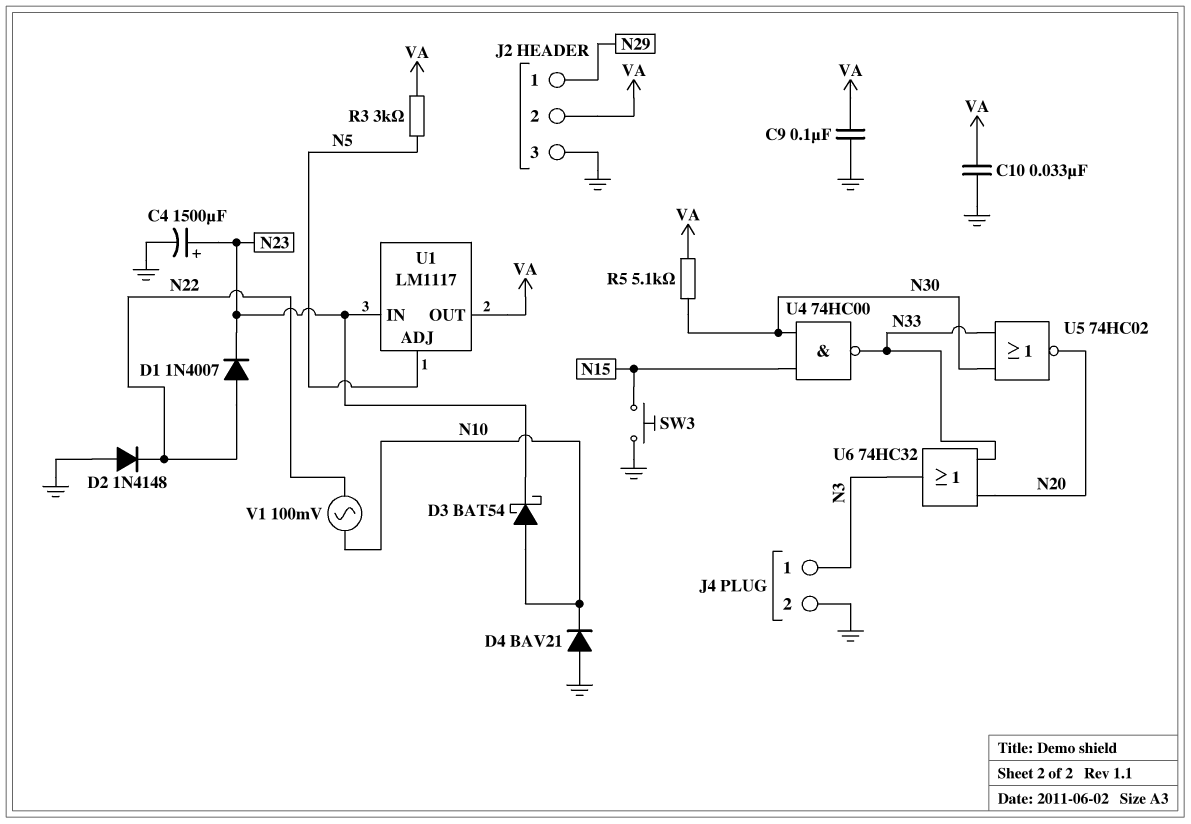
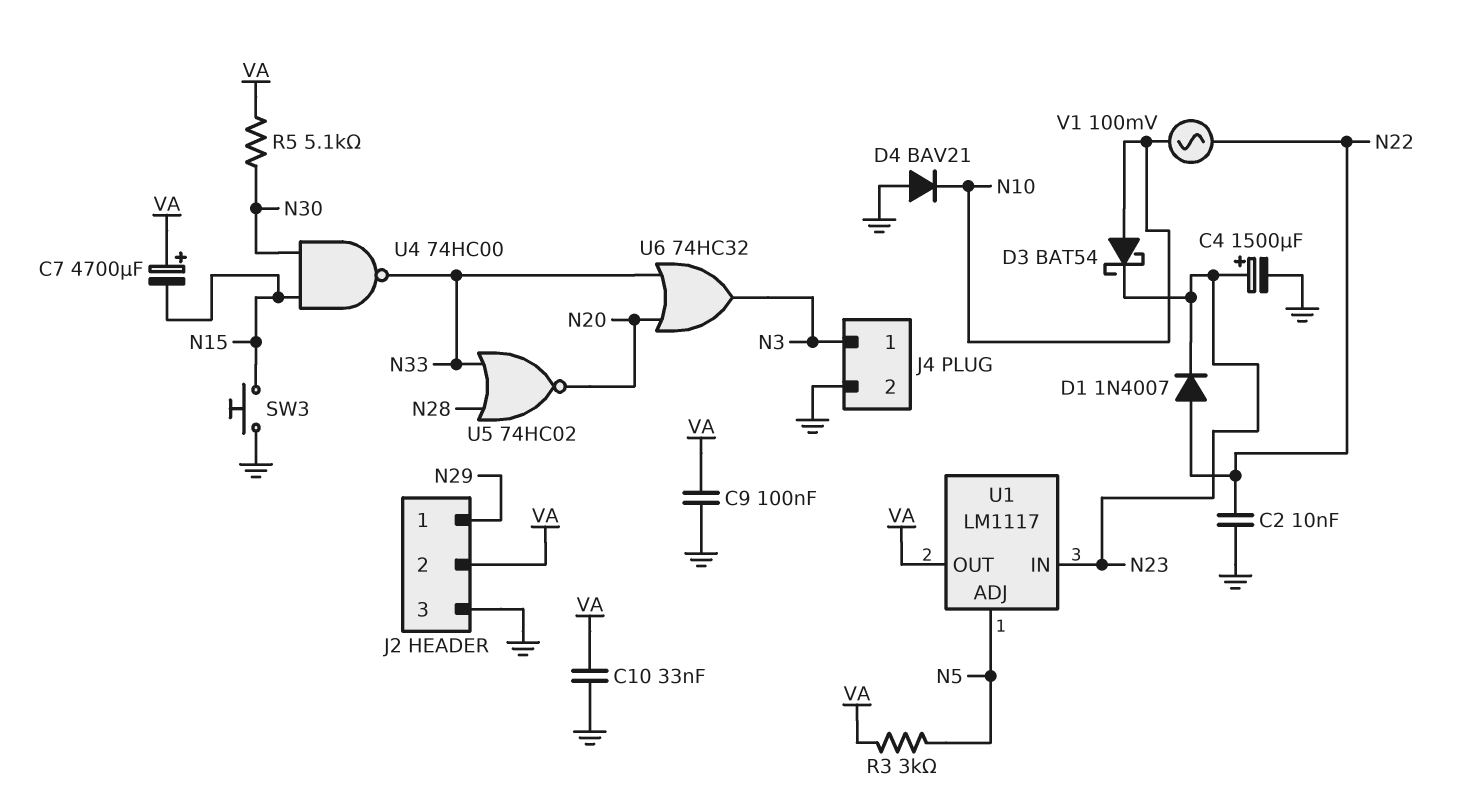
C2: none -> 10nF (GND, N22)
C7: none -> 4700uF (plus VA, minus N15)
D2: diode 1N4148 (A GND, K N22) -> none
U5: NOR 74HC02 (in N30, in N33, out N20) -> NOR 74HC02 (in N28, in N33, out N20)

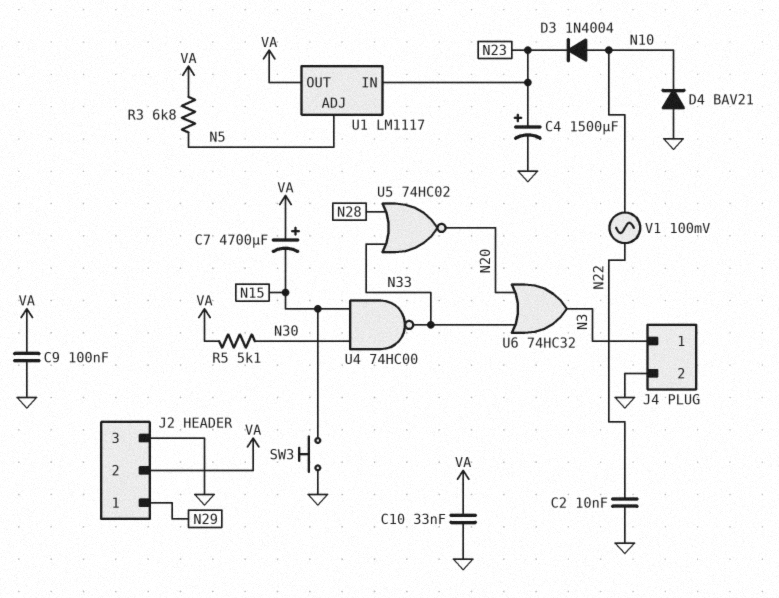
D1: diode 1N4007 (A N22, K N23) -> none
D3: schottky BAT54 (A N10, K N23) -> diode 1N4004 (A N10, K N23)
R3: 3k (N5, VA) -> 6.8k (N5, VA)

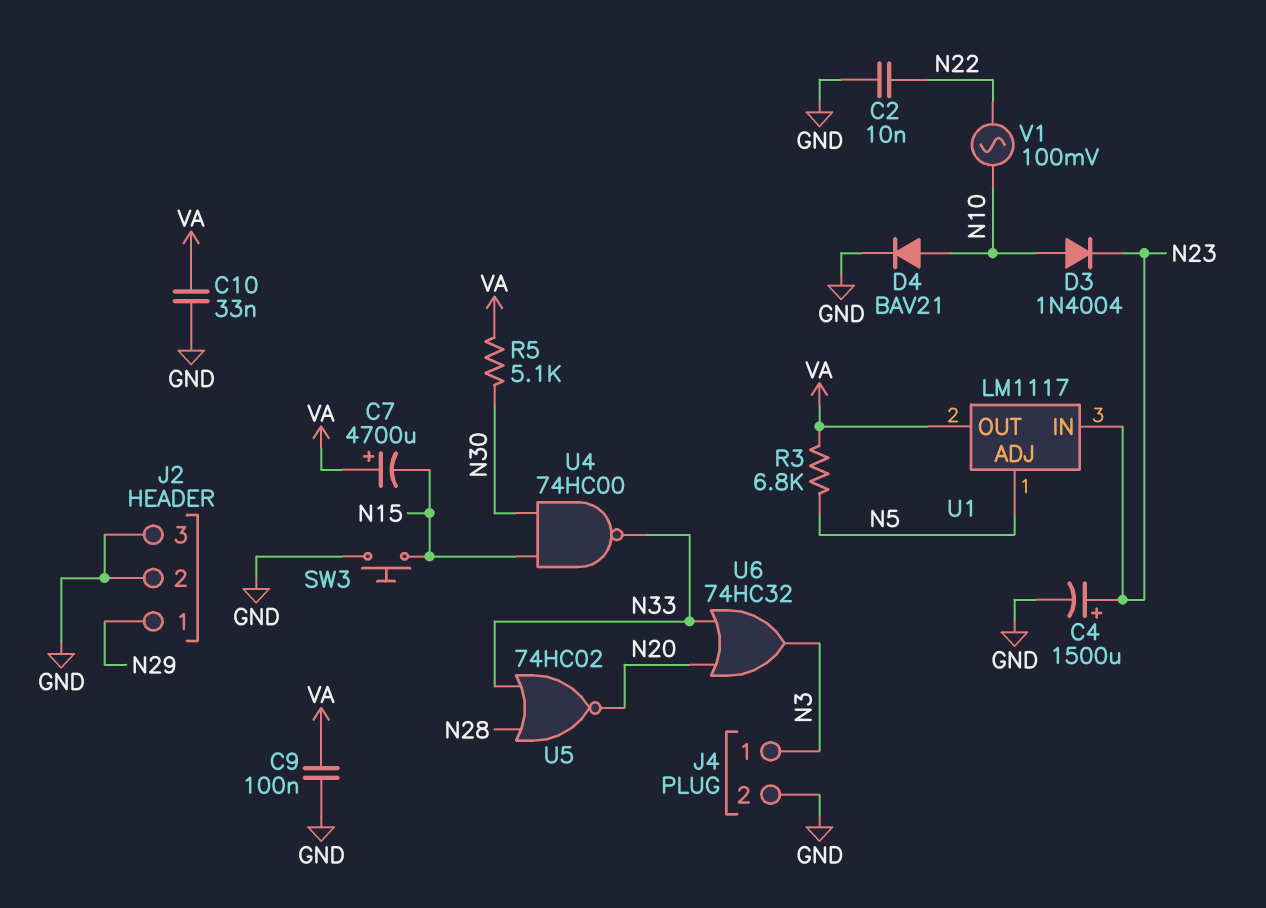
D4: diode BAV21 (A GND, K N10) -> diode BAV21 (A N10, K GND)
J2 pin 2: VA -> GND

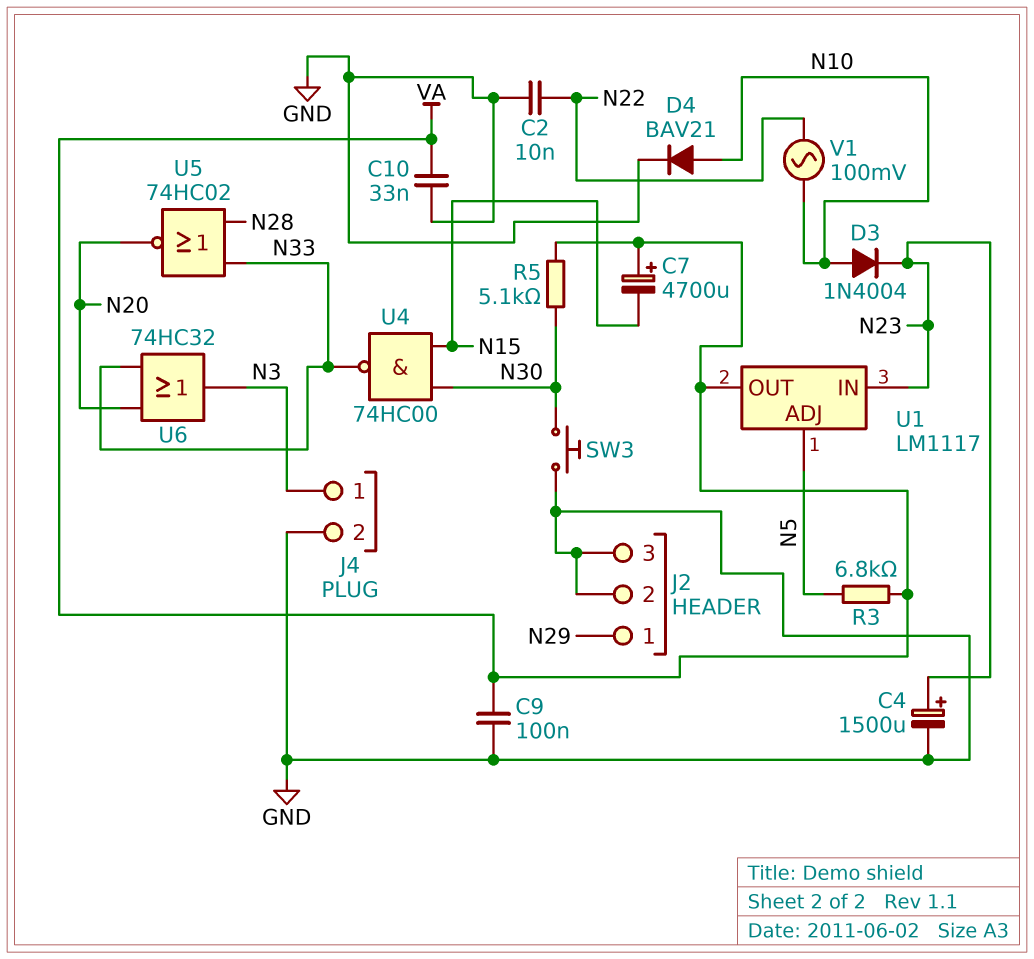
SW3: button (GND, N15) -> button (GND, N30)

